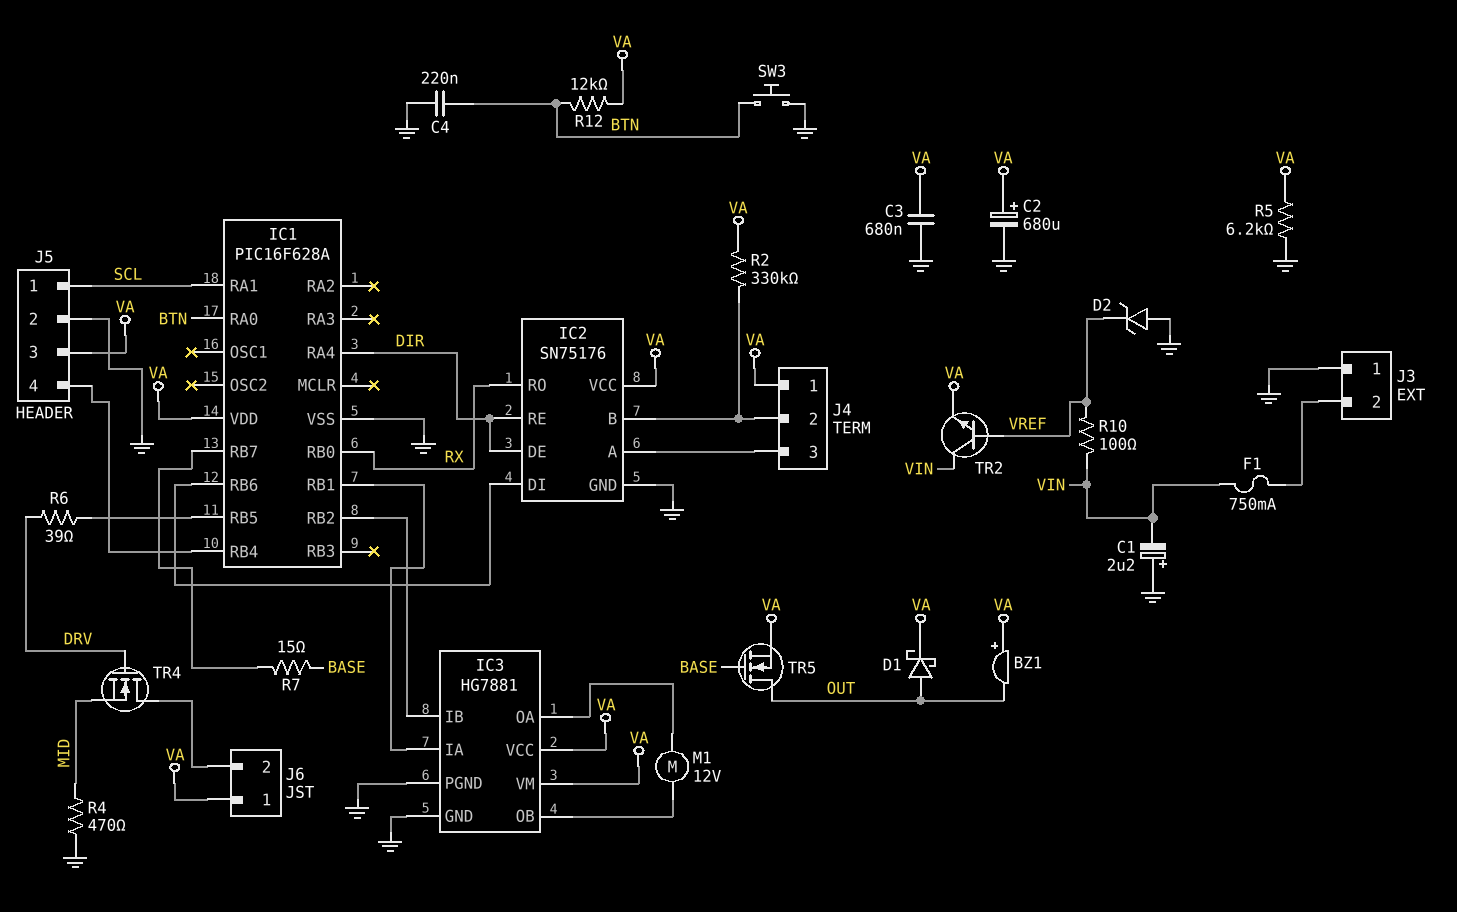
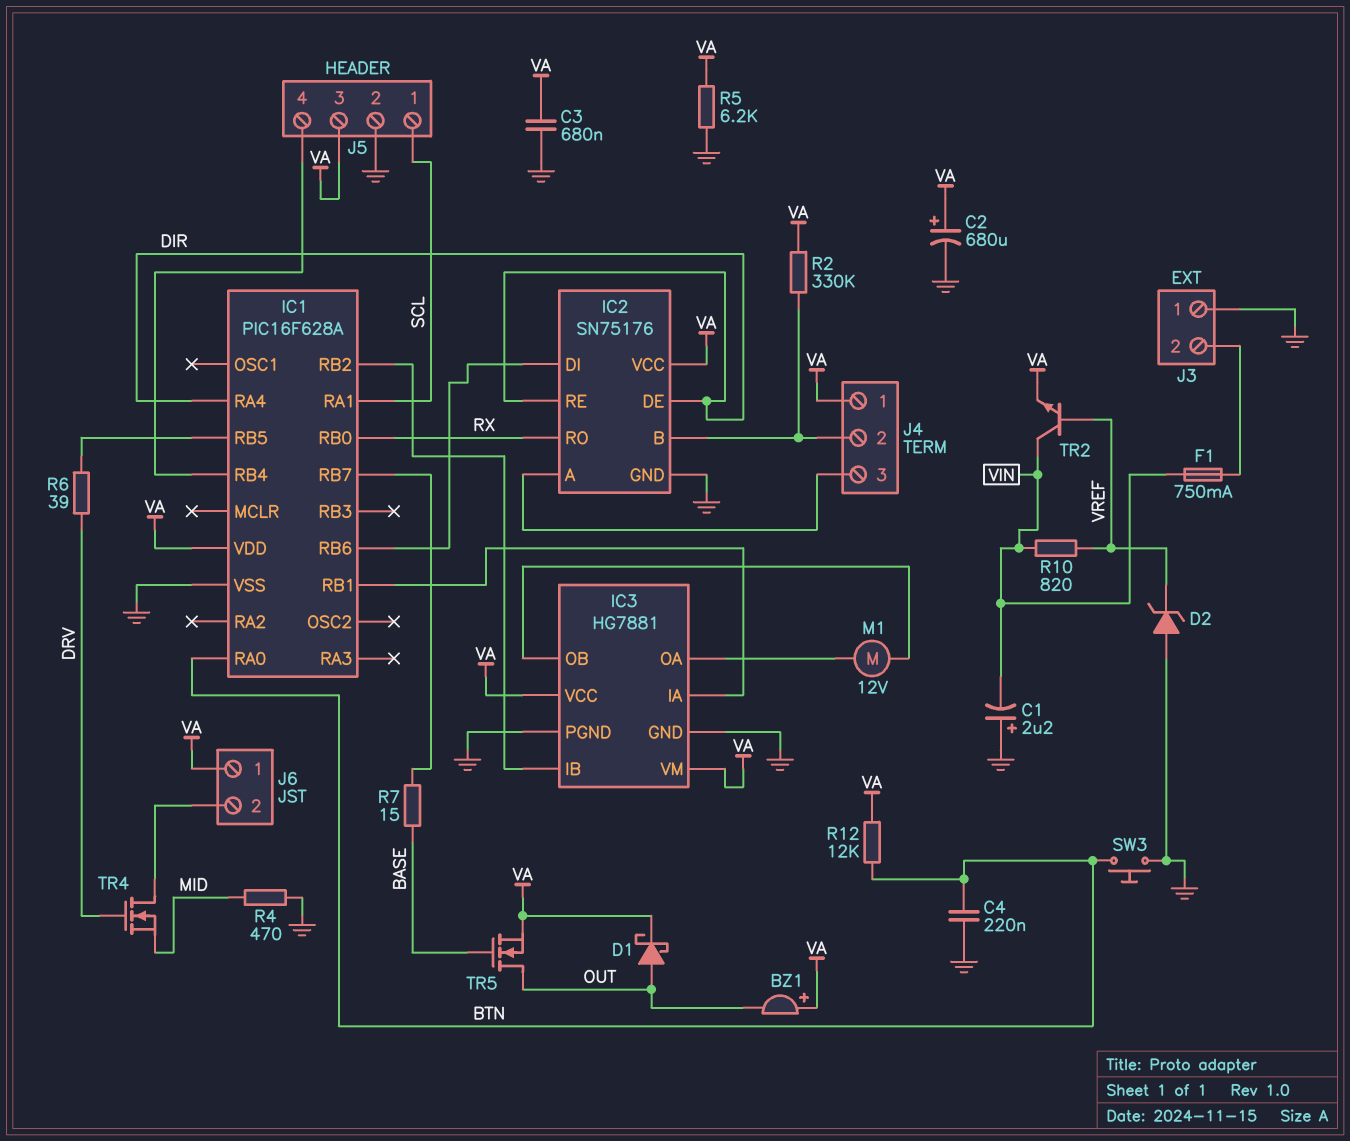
R10: 100 (VIN, VREF) -> 820 (VIN, VREF)

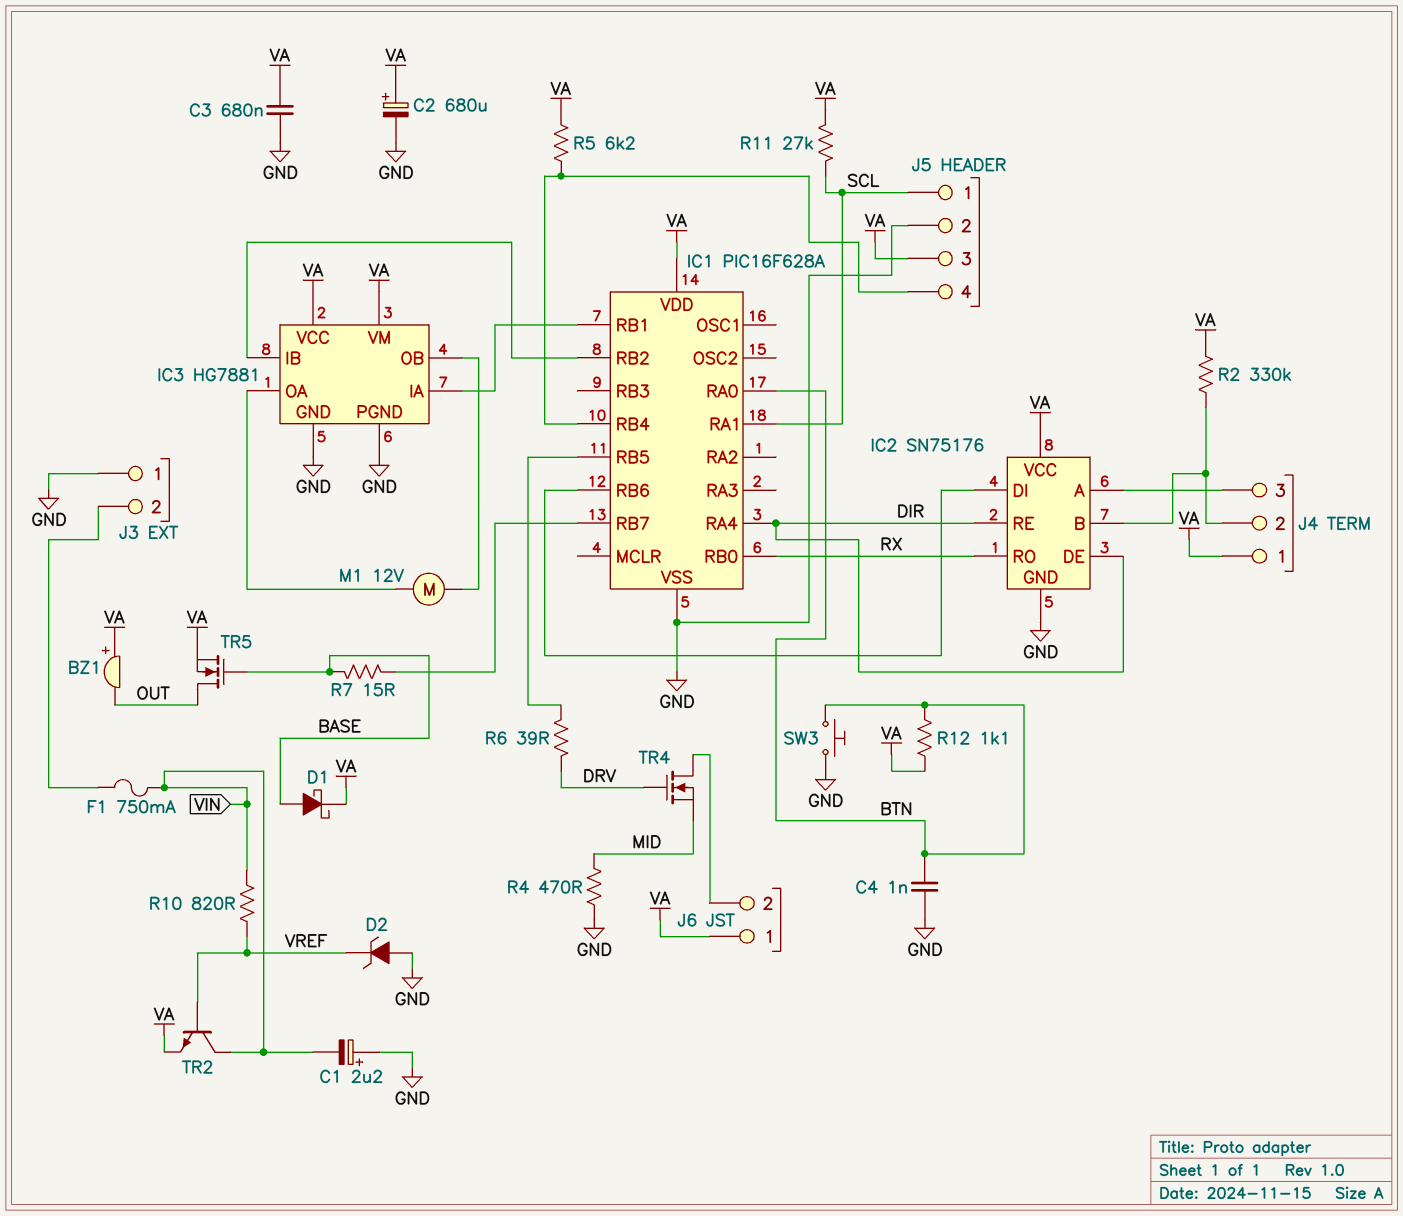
C4: 220nF (BTN, GND) -> 1nF (BTN, GND)
D1: schottky (A OUT, K VA) -> schottky (A BASE, K VA)
R5: 6.2k (GND, VA) -> 6.2k (IC1/RB4, VA)
R11: none -> 27k (SCL, VA)
R12: 12k (BTN, VA) -> 1.1k (BTN, VA)

